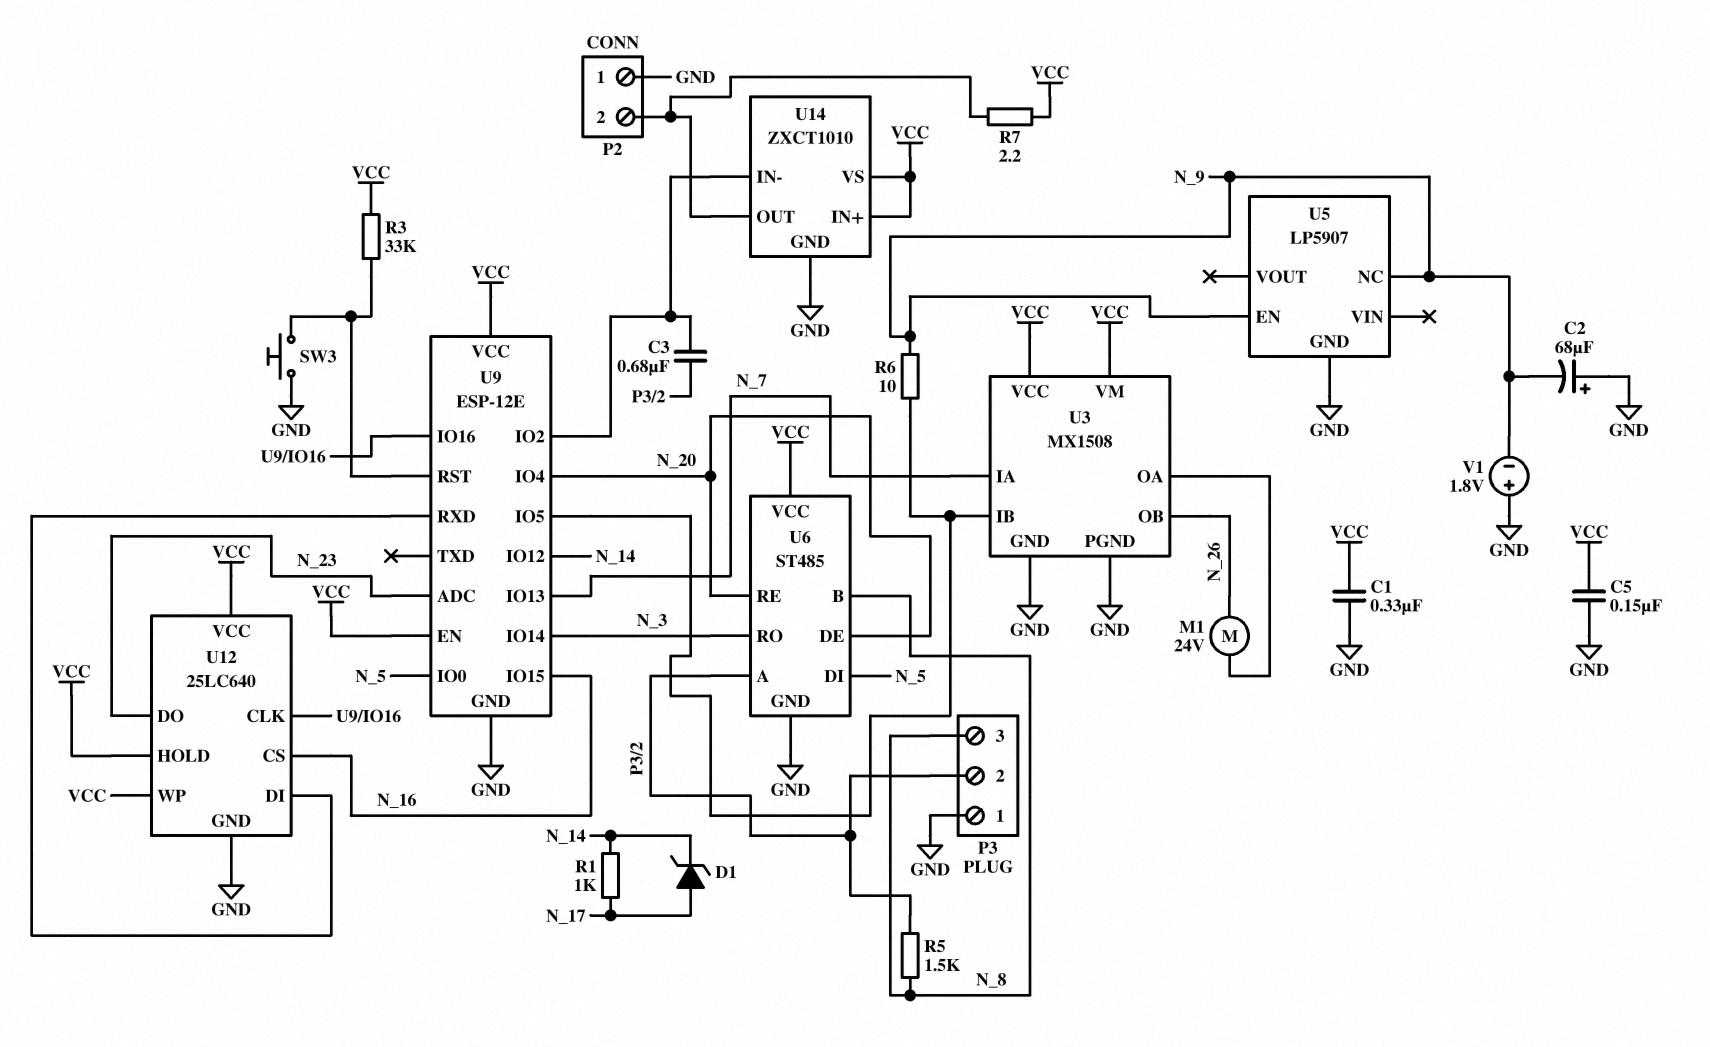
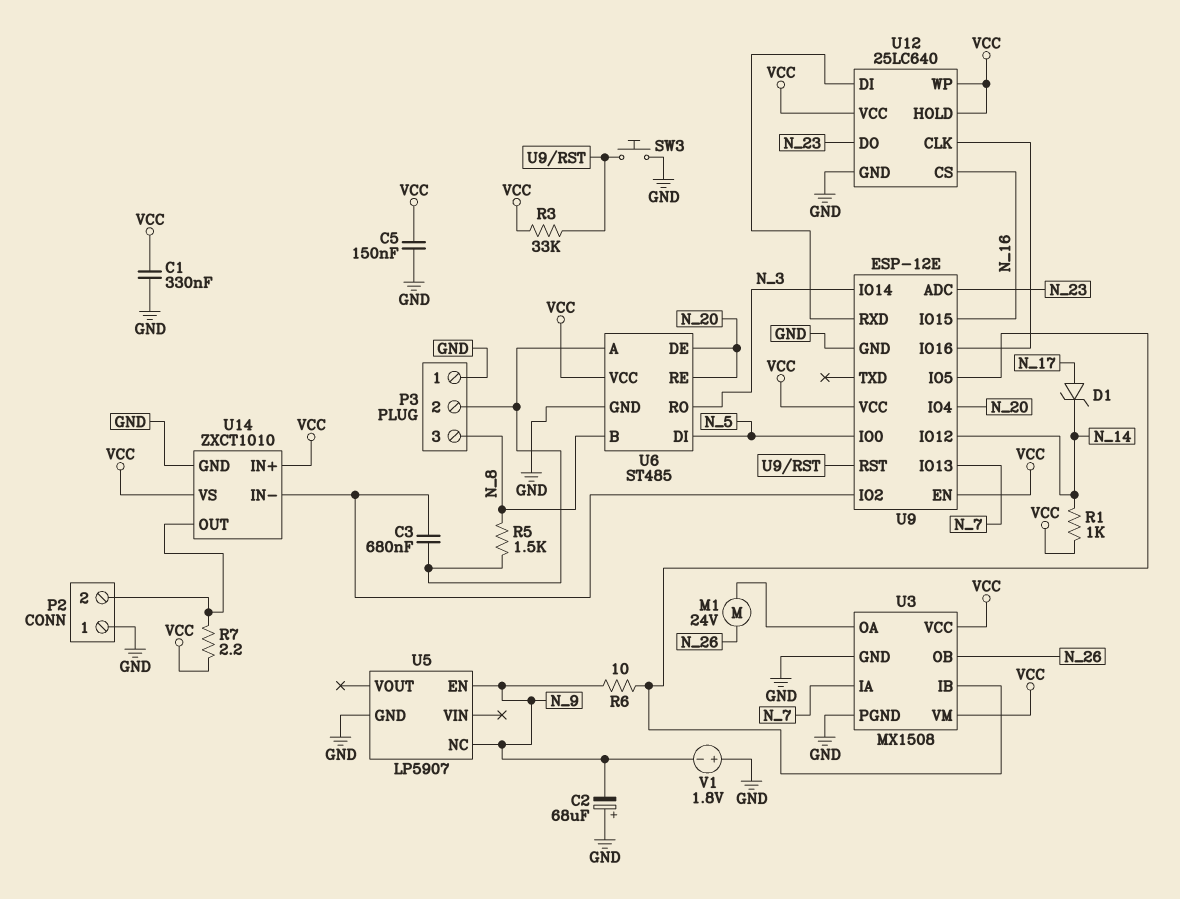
R1: 1k (N_14, N_17) -> 1k (N_14, VCC)

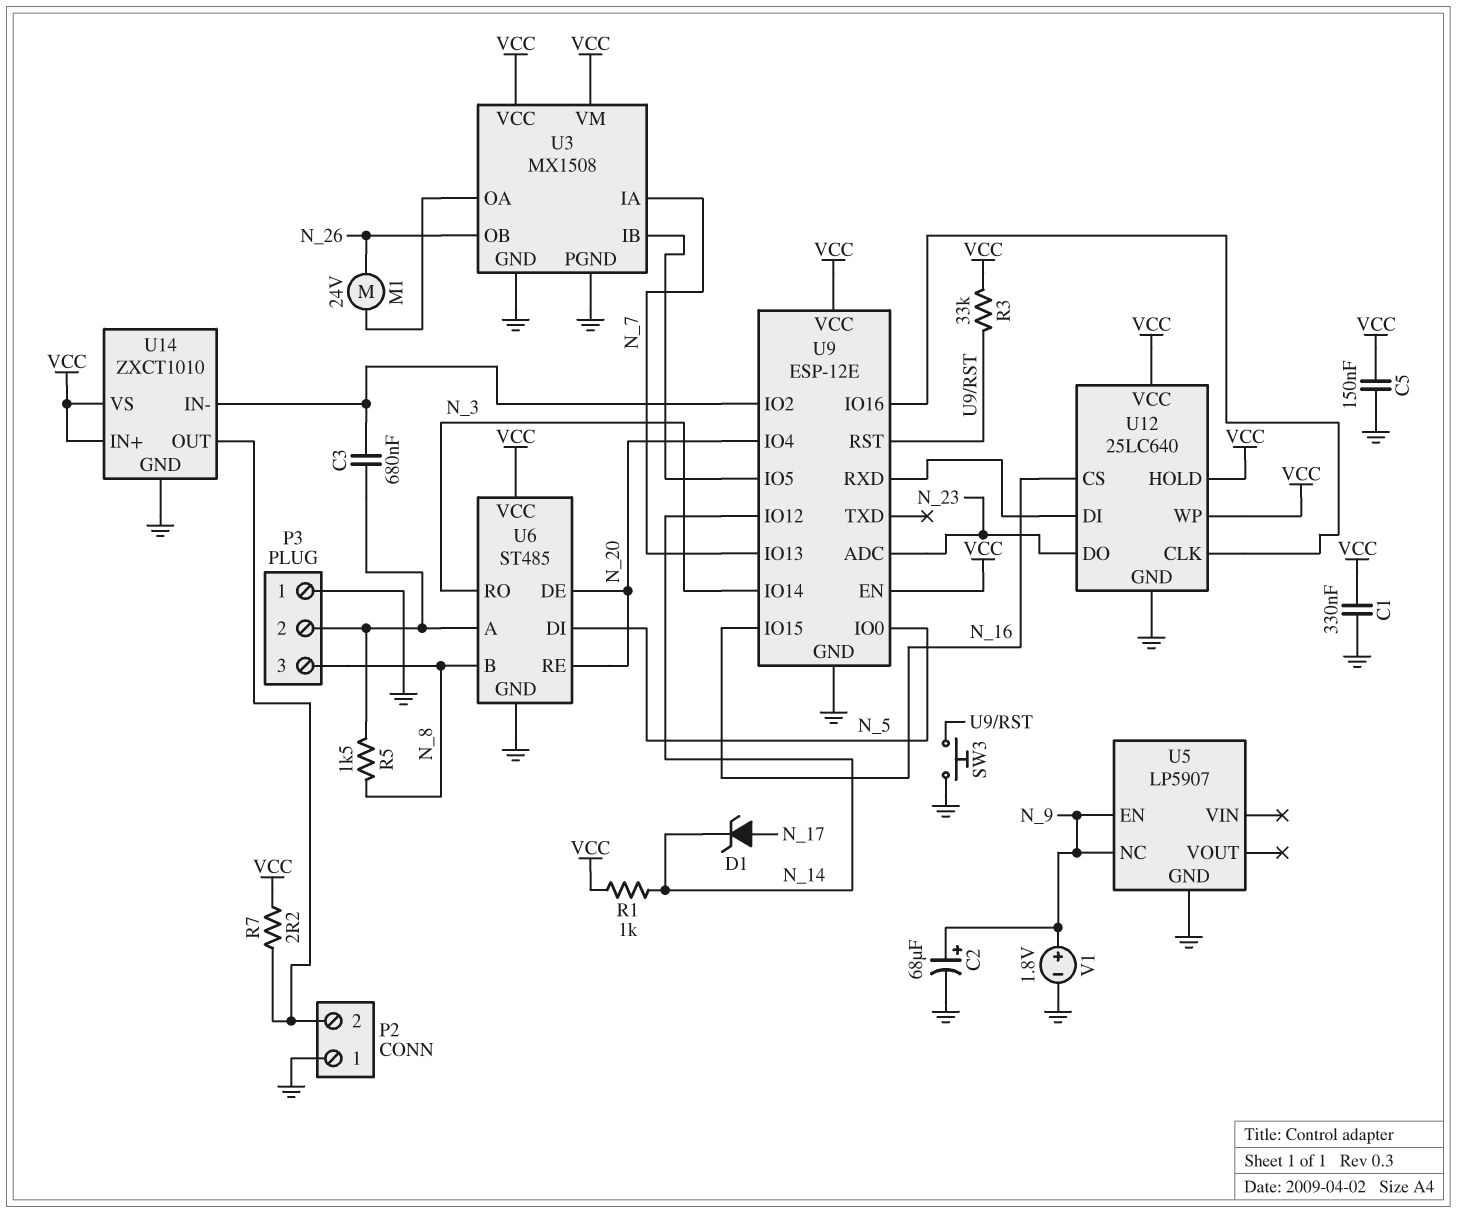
C2: 68uF (plus GND, minus N_9) -> 68uF (plus N_9, minus GND)
R6: 10 (N_9, U3/IB) -> none
V1: 1.8V (plus GND, minus N_9) -> 1.8V (plus N_9, minus GND)

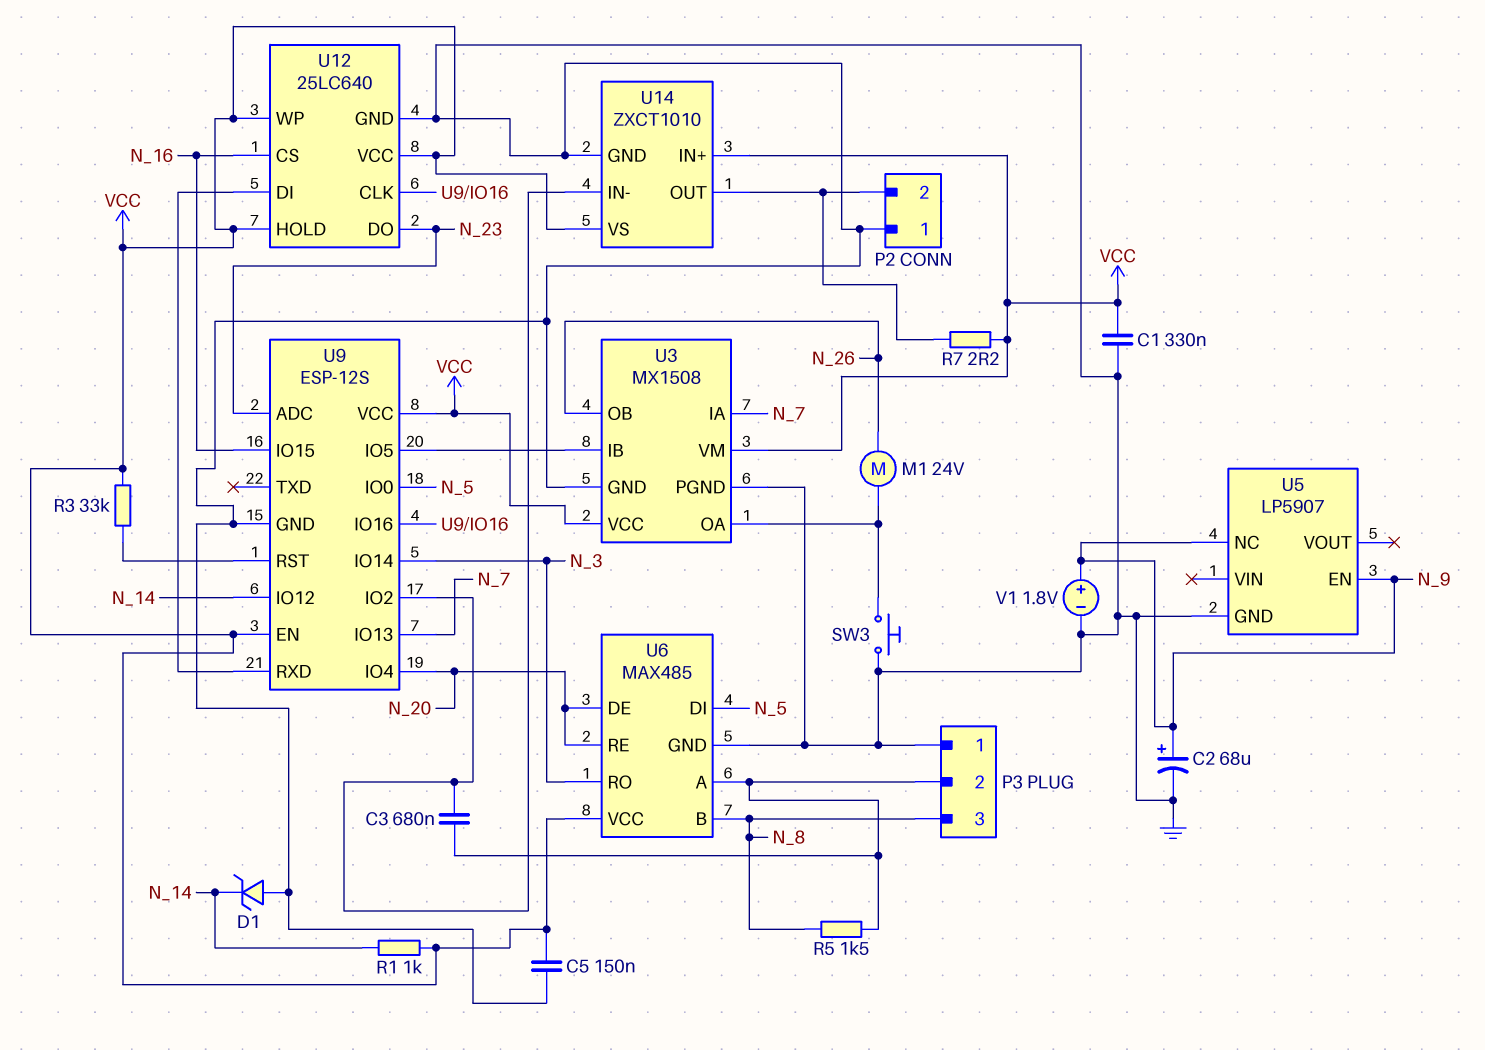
D1: zener (A N_17, K N_14) -> zener (A GND, K N_14)
SW3: button (GND, U9/RST) -> button (GND, U3/OA)
U6: ST485 -> MAX485
U9: ESP-12E -> ESP-12S

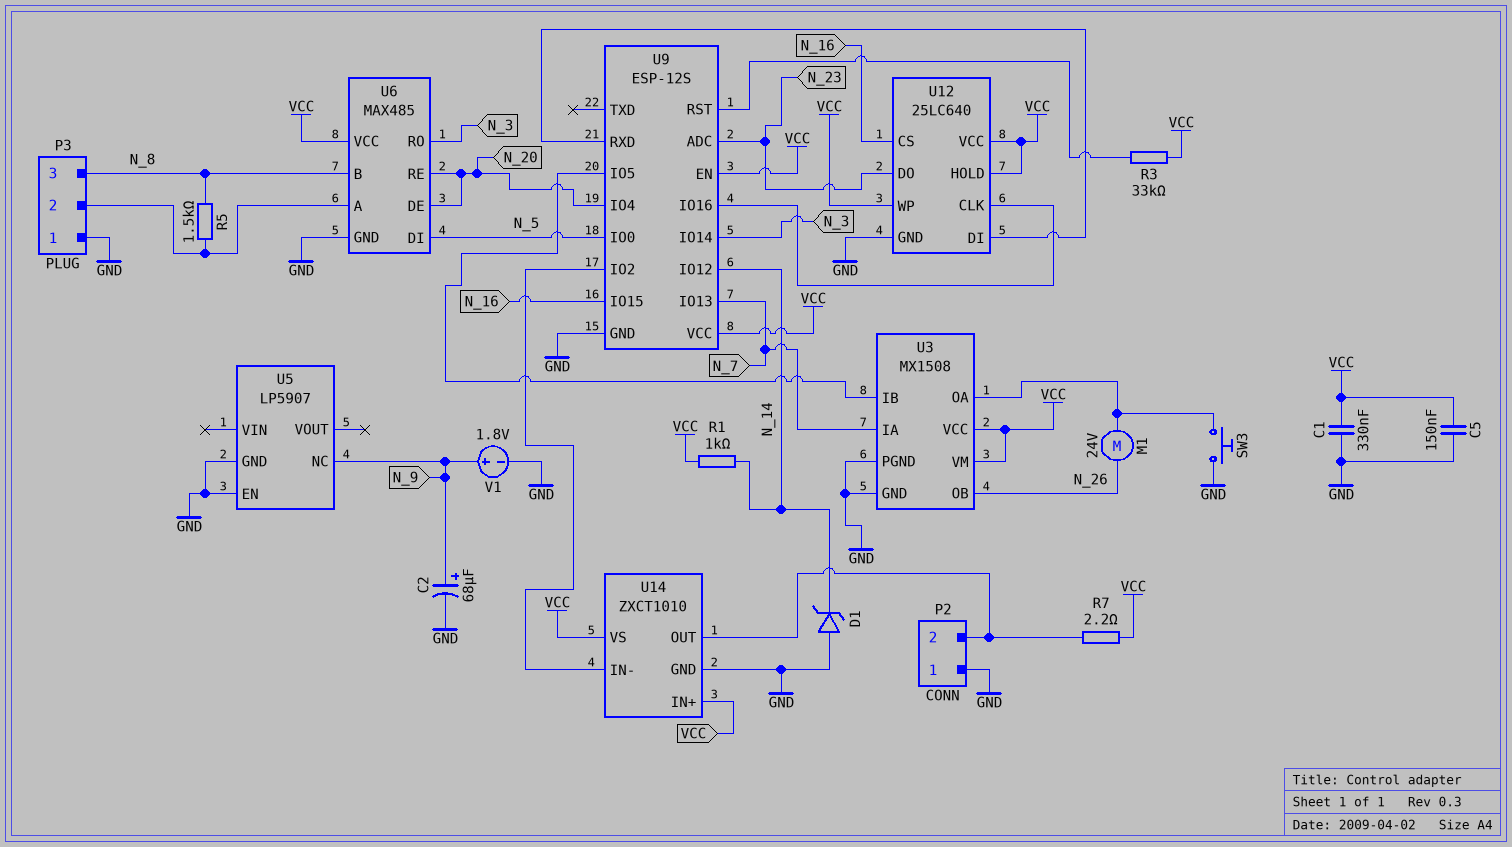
C3: 680nF (P3/2, U9/IO2) -> none
U5 pin EN: N_9 -> GND

